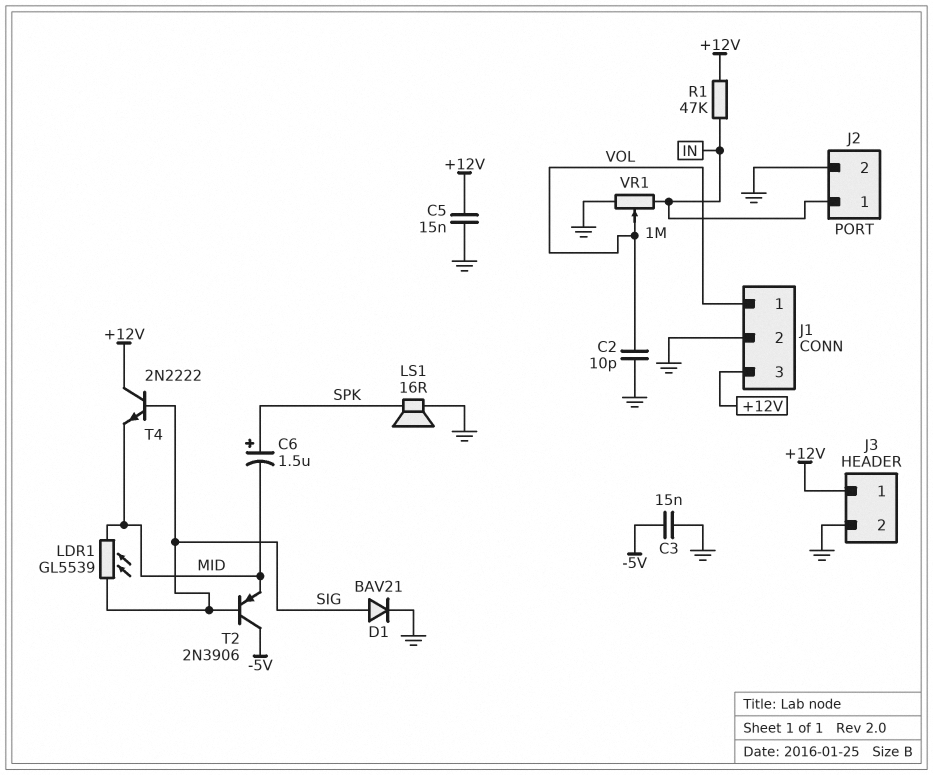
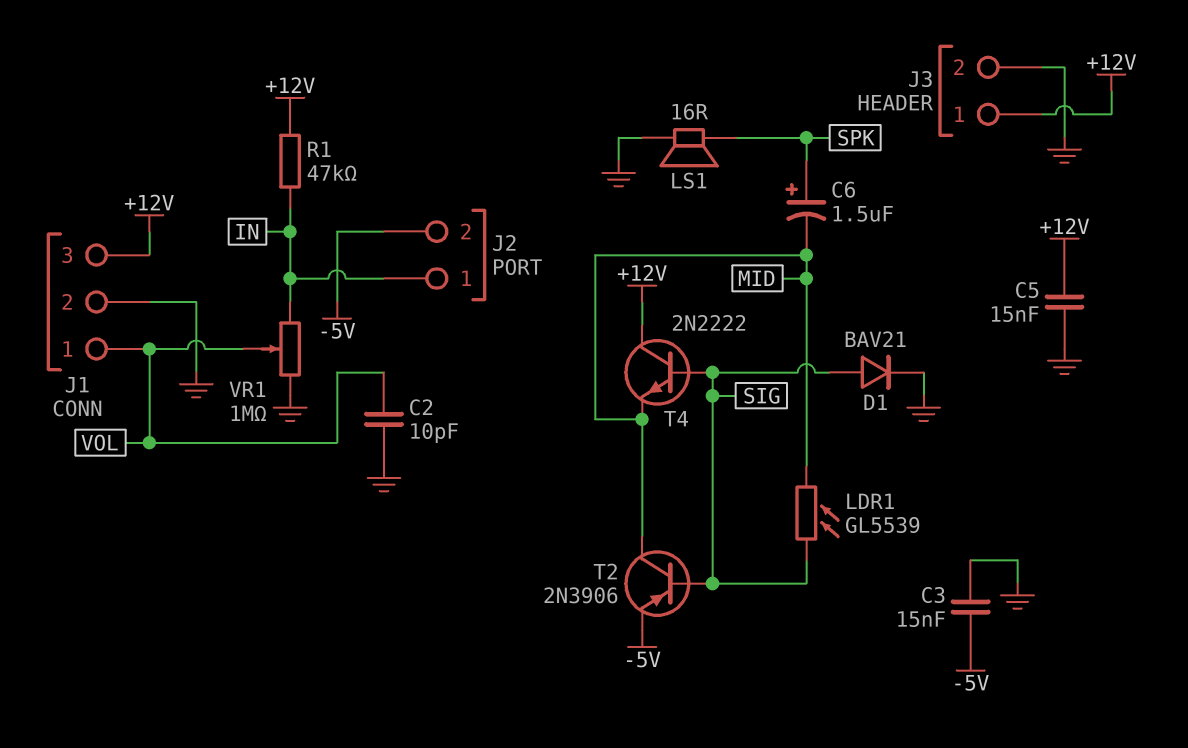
J2 pin 2: GND -> -5V
T2: PNP 2N3906 (B SIG, C -5V, E MID) -> PNP 2N3906 (B SIG, C MID, E -5V)

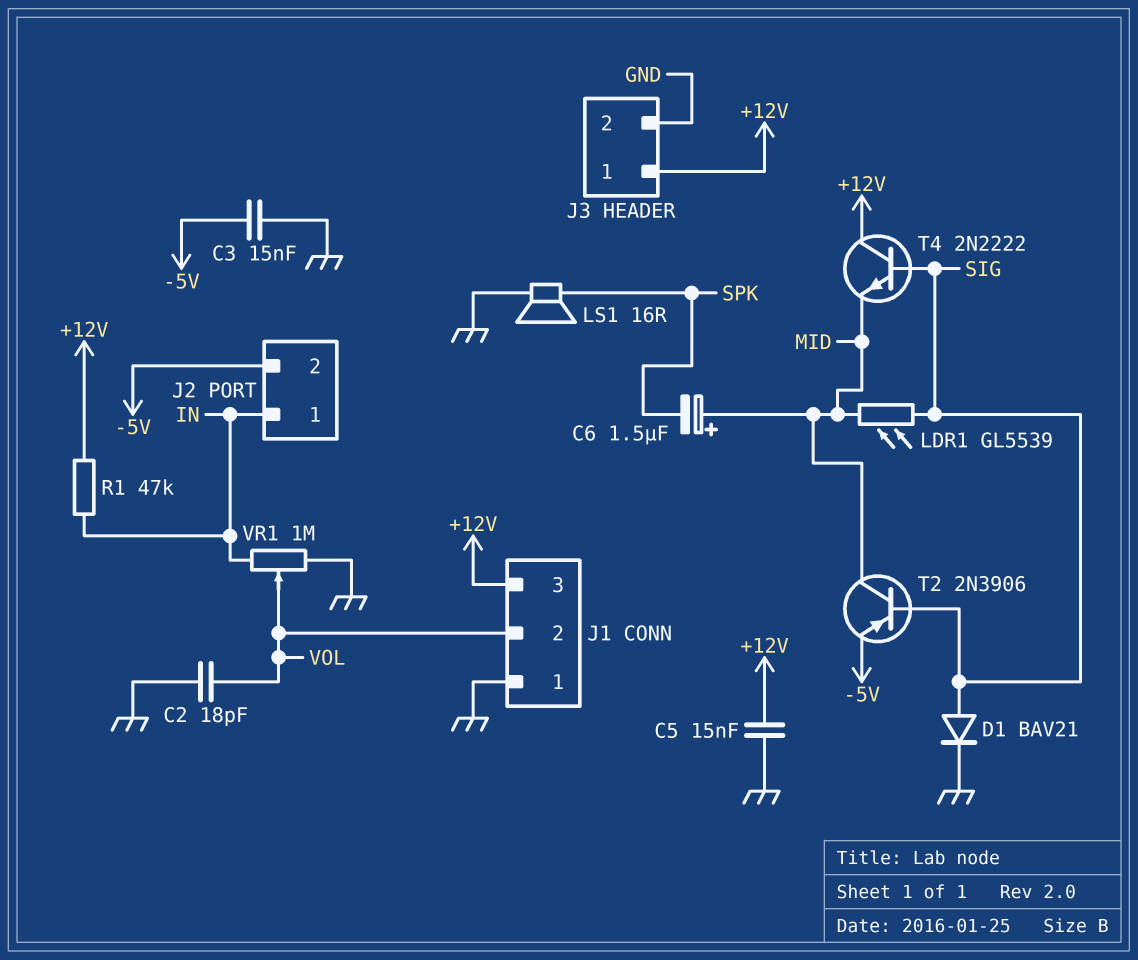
C2: 10pF (GND, VOL) -> 18pF (GND, VOL)
C6: 1.5uF (plus SPK, minus MID) -> 1.5uF (plus MID, minus SPK)
J1 pin 1: VOL -> GND
J1 pin 2: GND -> VOL

